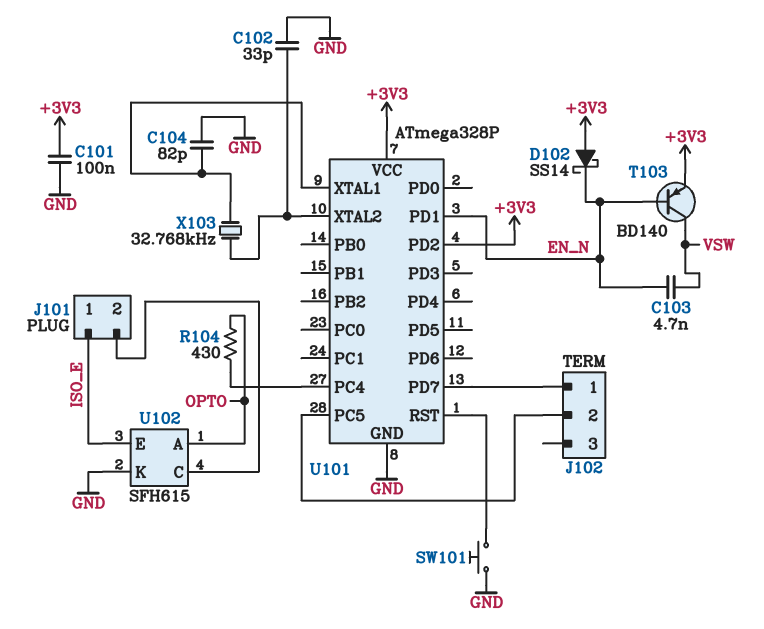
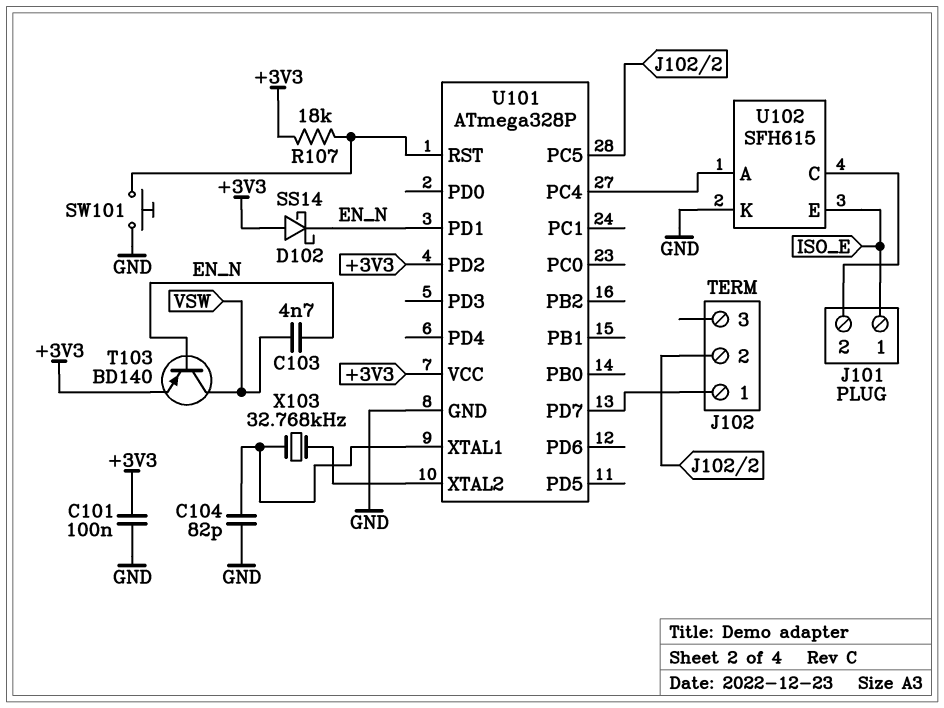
C102: 33pF (GND, U101/XTAL2) -> none
R104: 430 (OPTO, U101/PC4) -> none
R107: none -> 18k (+3V3, U101/RST)
U102 pin A: OPTO -> U101/PC4

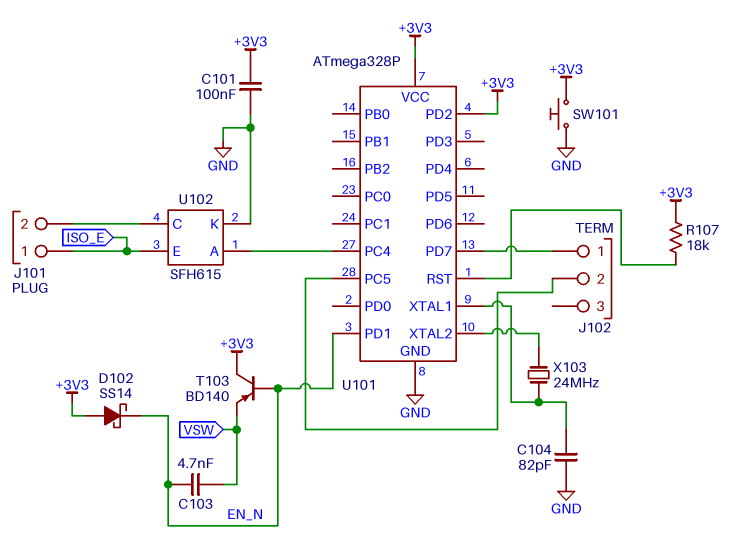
SW101: button (GND, U101/RST) -> button (+3V3, GND)
T103: PNP BD140 (B EN_N, C VSW, E +3V3) -> PNP BD140 (B EN_N, C +3V3, E VSW)
X103: 32.768kHz (U101/XTAL1, U101/XTAL2) -> 24MHz (U101/XTAL1, U101/XTAL2)

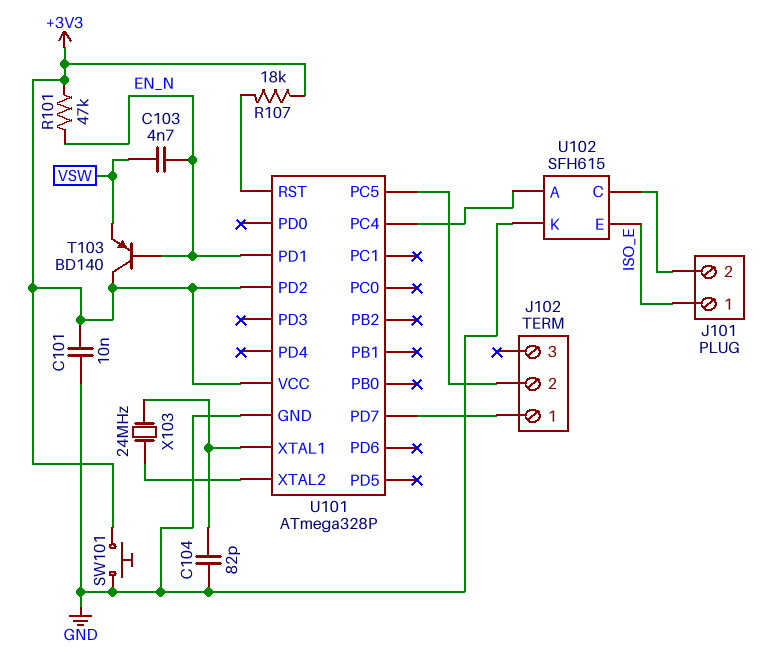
C101: 100nF (+3V3, GND) -> 10nF (+3V3, GND)
D102: schottky SS14 (A +3V3, K EN_N) -> none
R101: none -> 47k (+3V3, EN_N)

